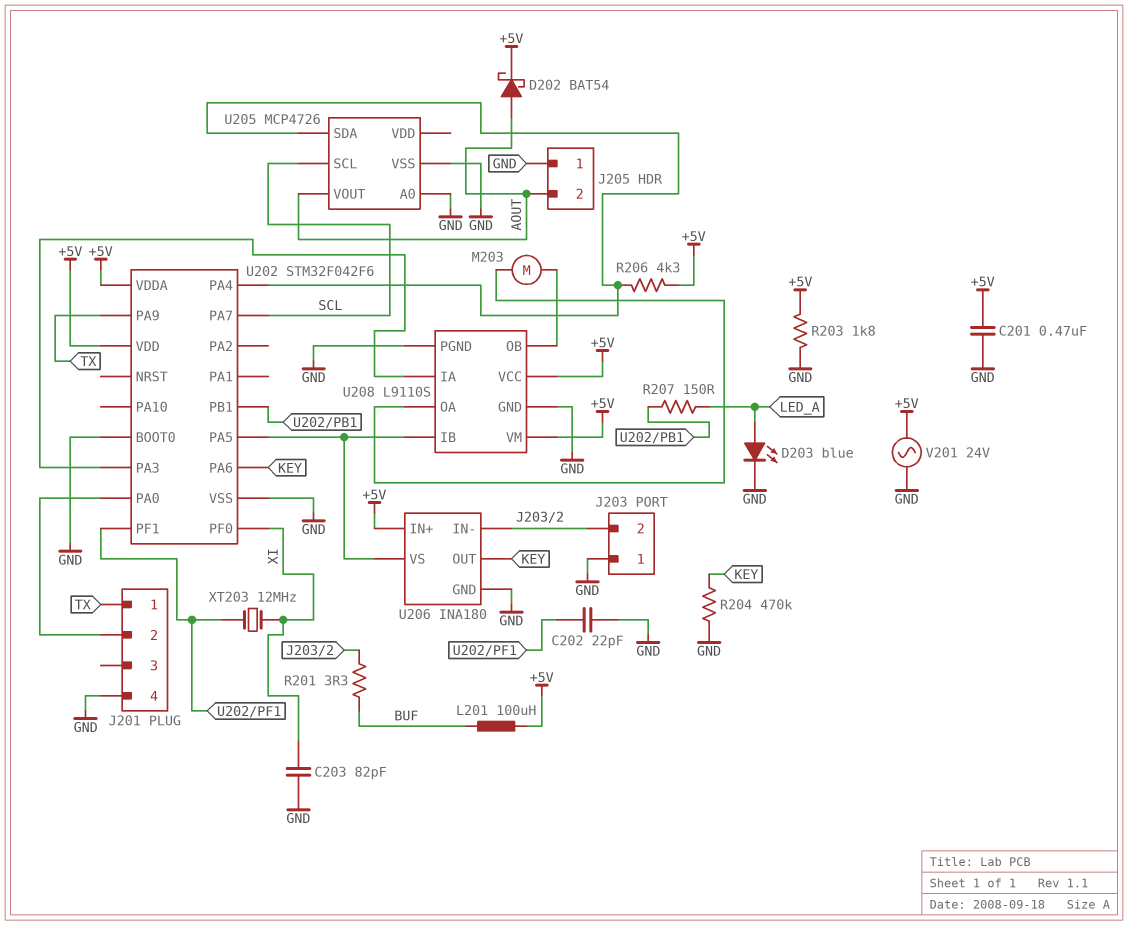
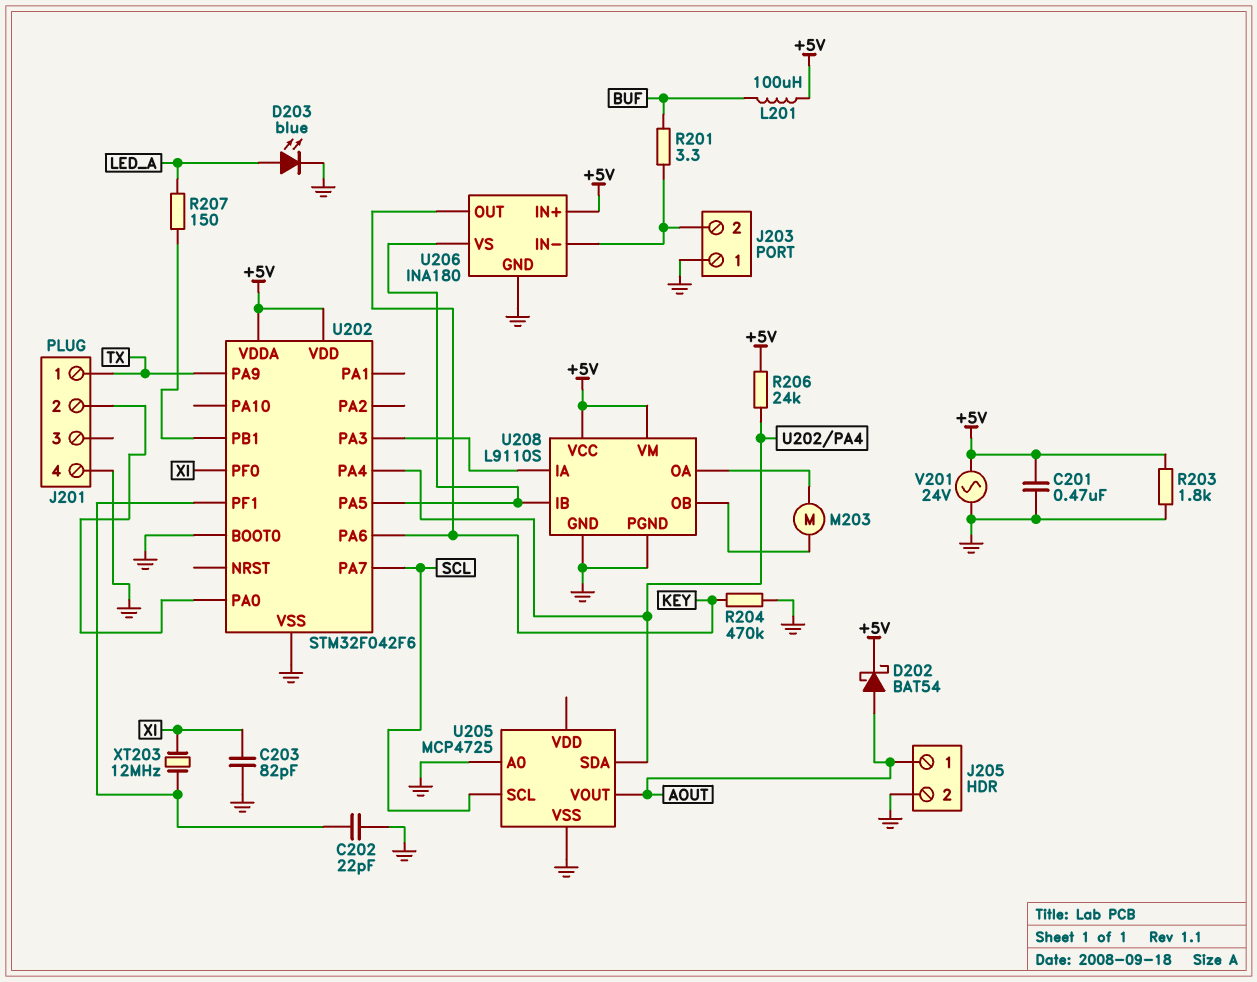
J205 pin 1: GND -> AOUT
J205 pin 2: AOUT -> GND
R206: 4.3k (+5V, U202/PA4) -> 24k (+5V, U202/PA4)
U205: MCP4726 -> MCP4725

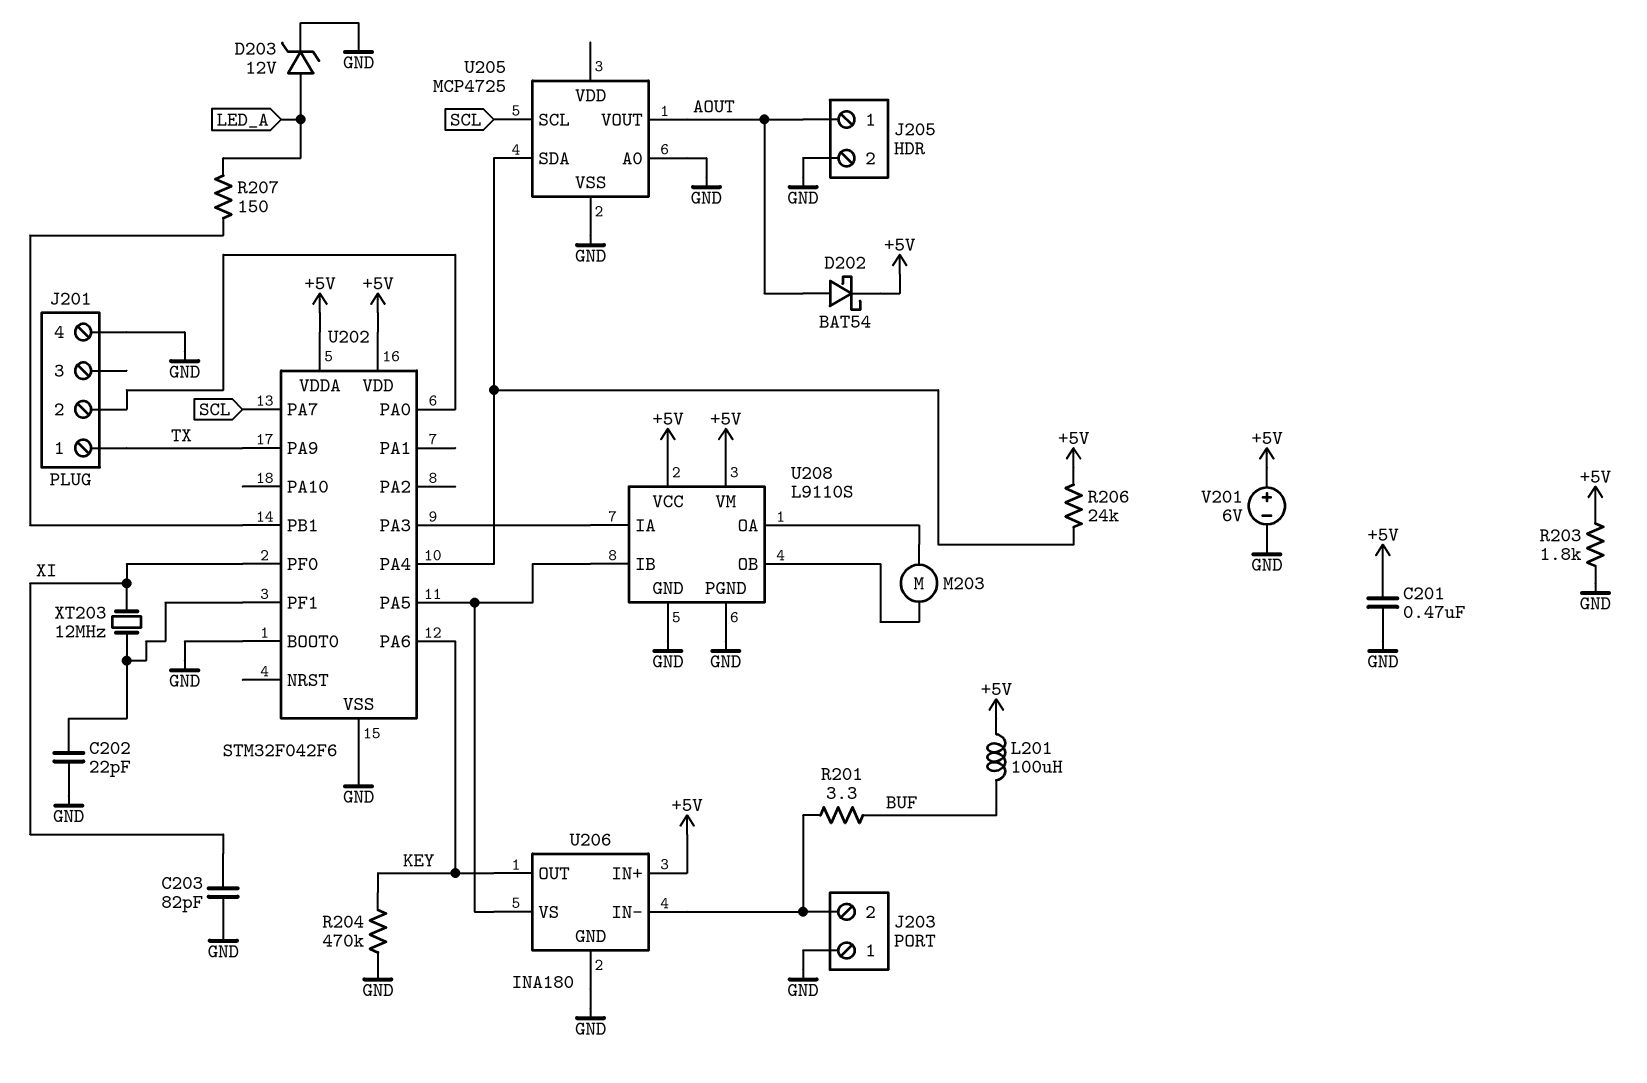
D203: LED blue (A LED_A, K GND) -> zener 12V (A LED_A, K GND)
V201: AC 24V (+5V, GND) -> 6V (plus +5V, minus GND)

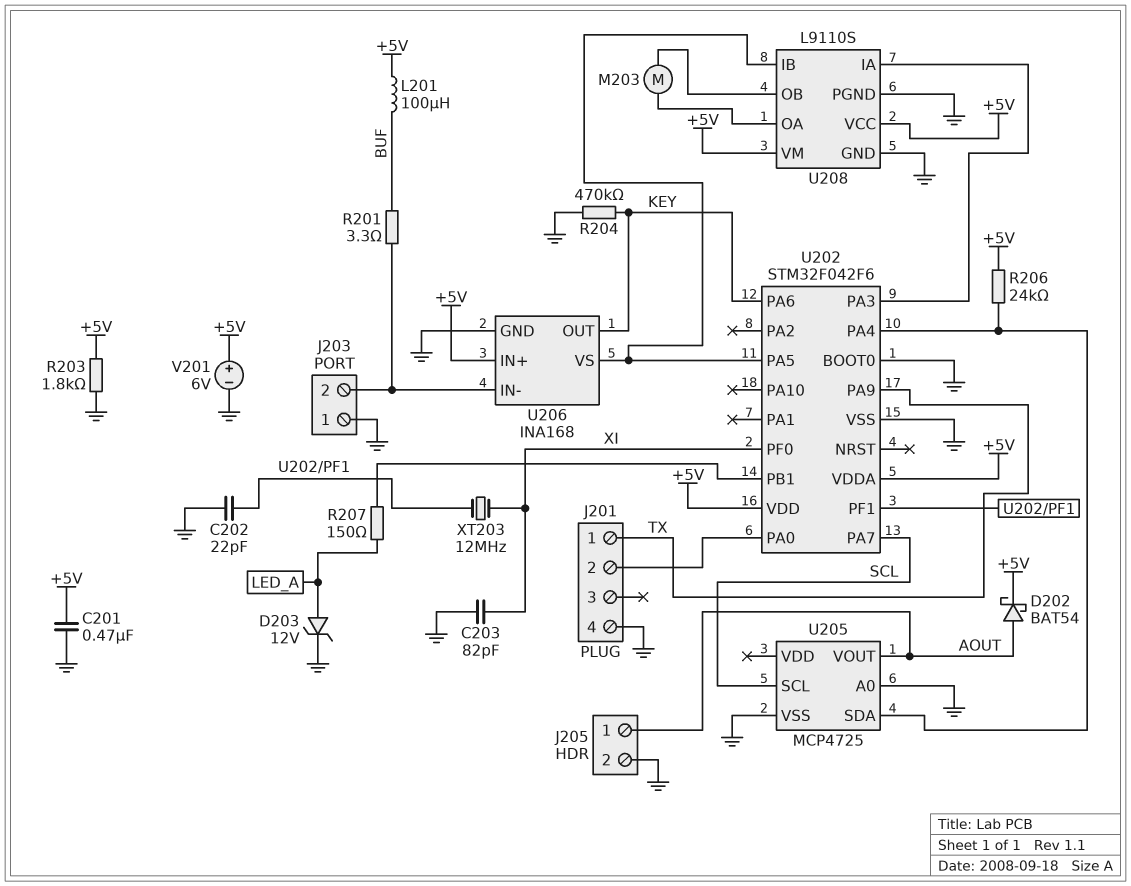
U206: INA180 -> INA168

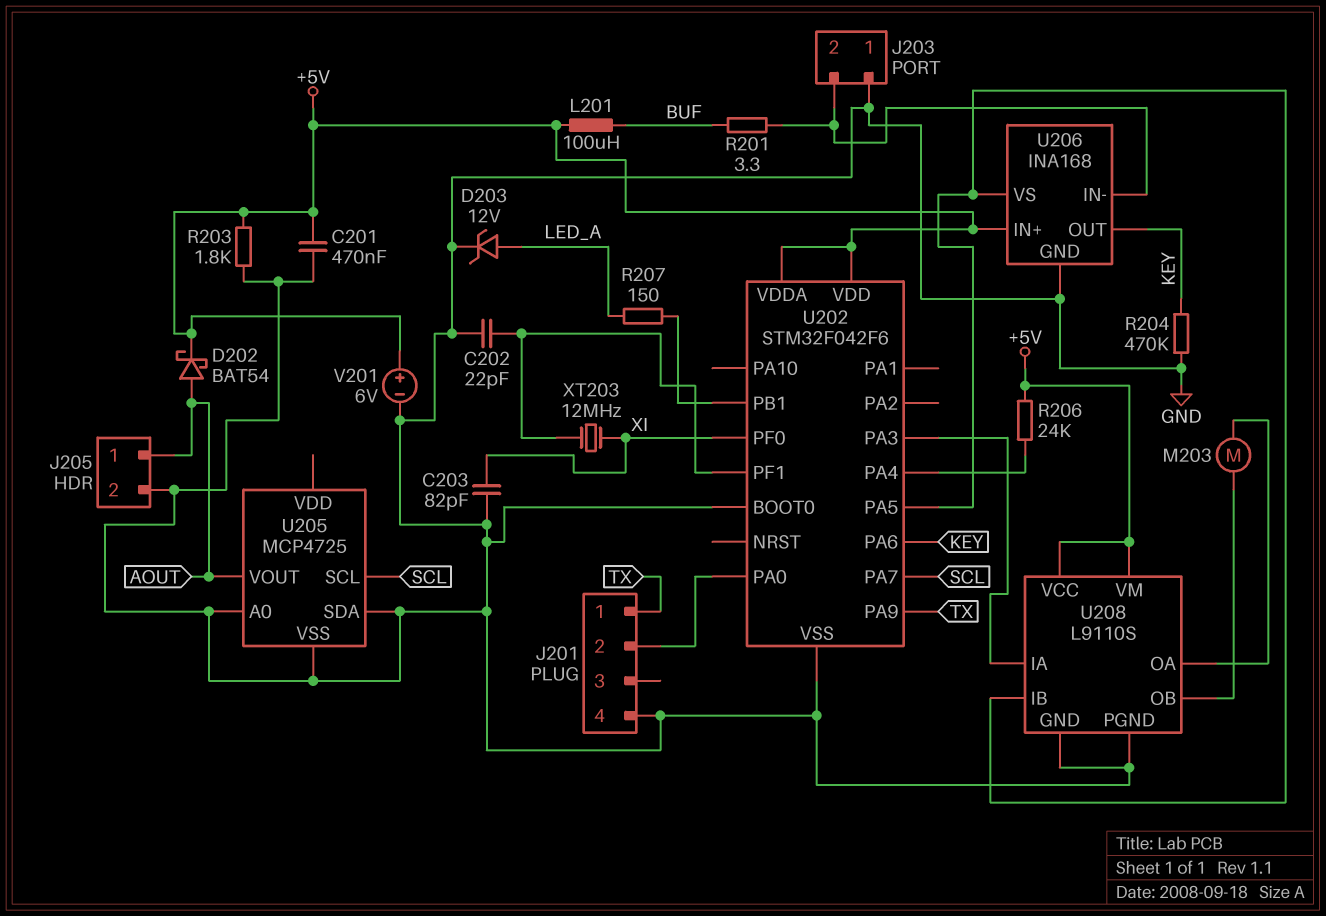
U205 pin SDA: U202/PA4 -> GND

